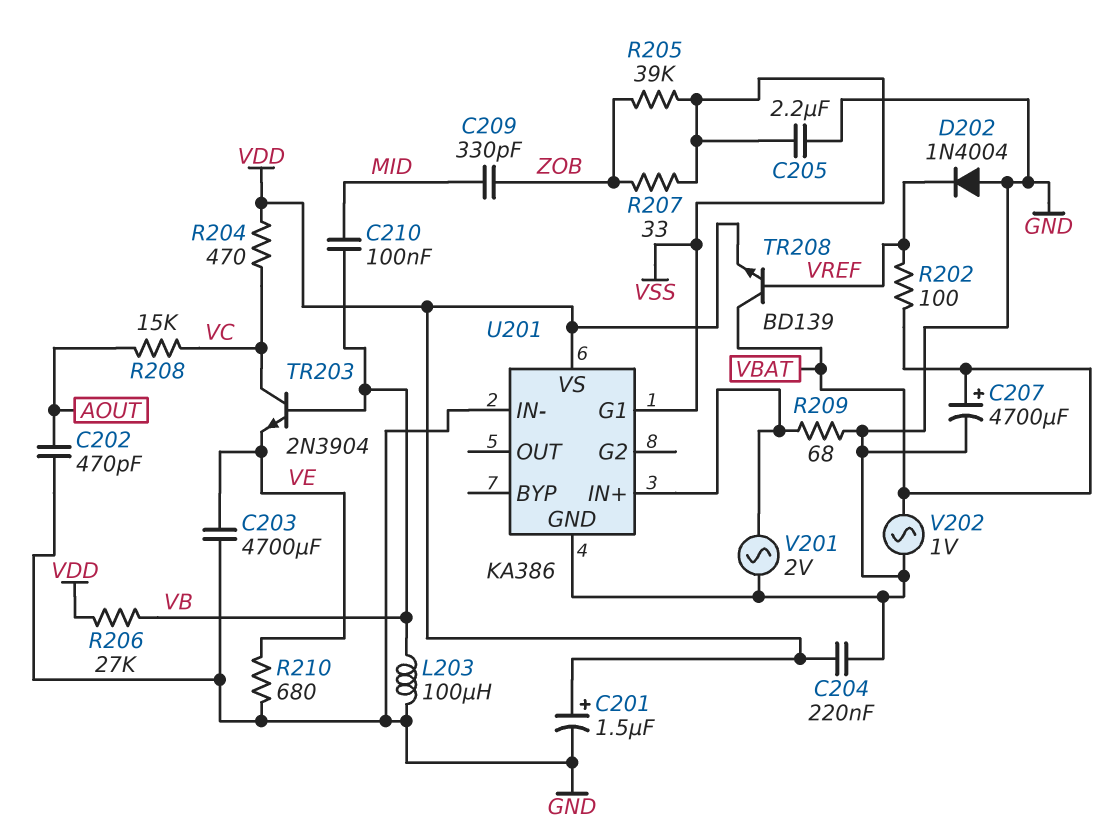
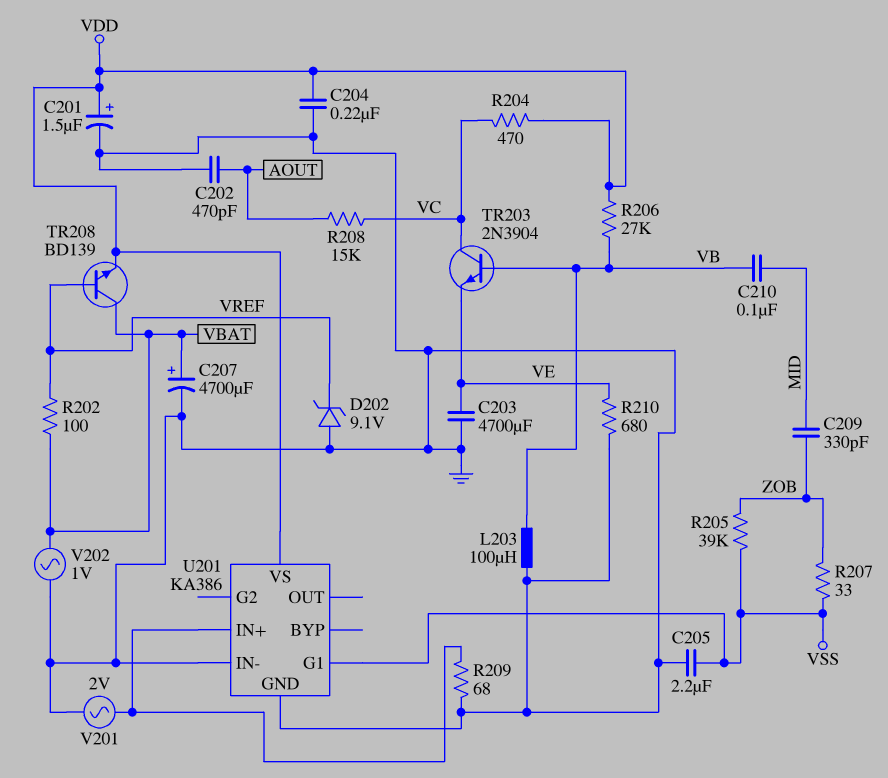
D202: diode 1N4004 (A GND, K VREF) -> zener 9.1V (A GND, K VREF)

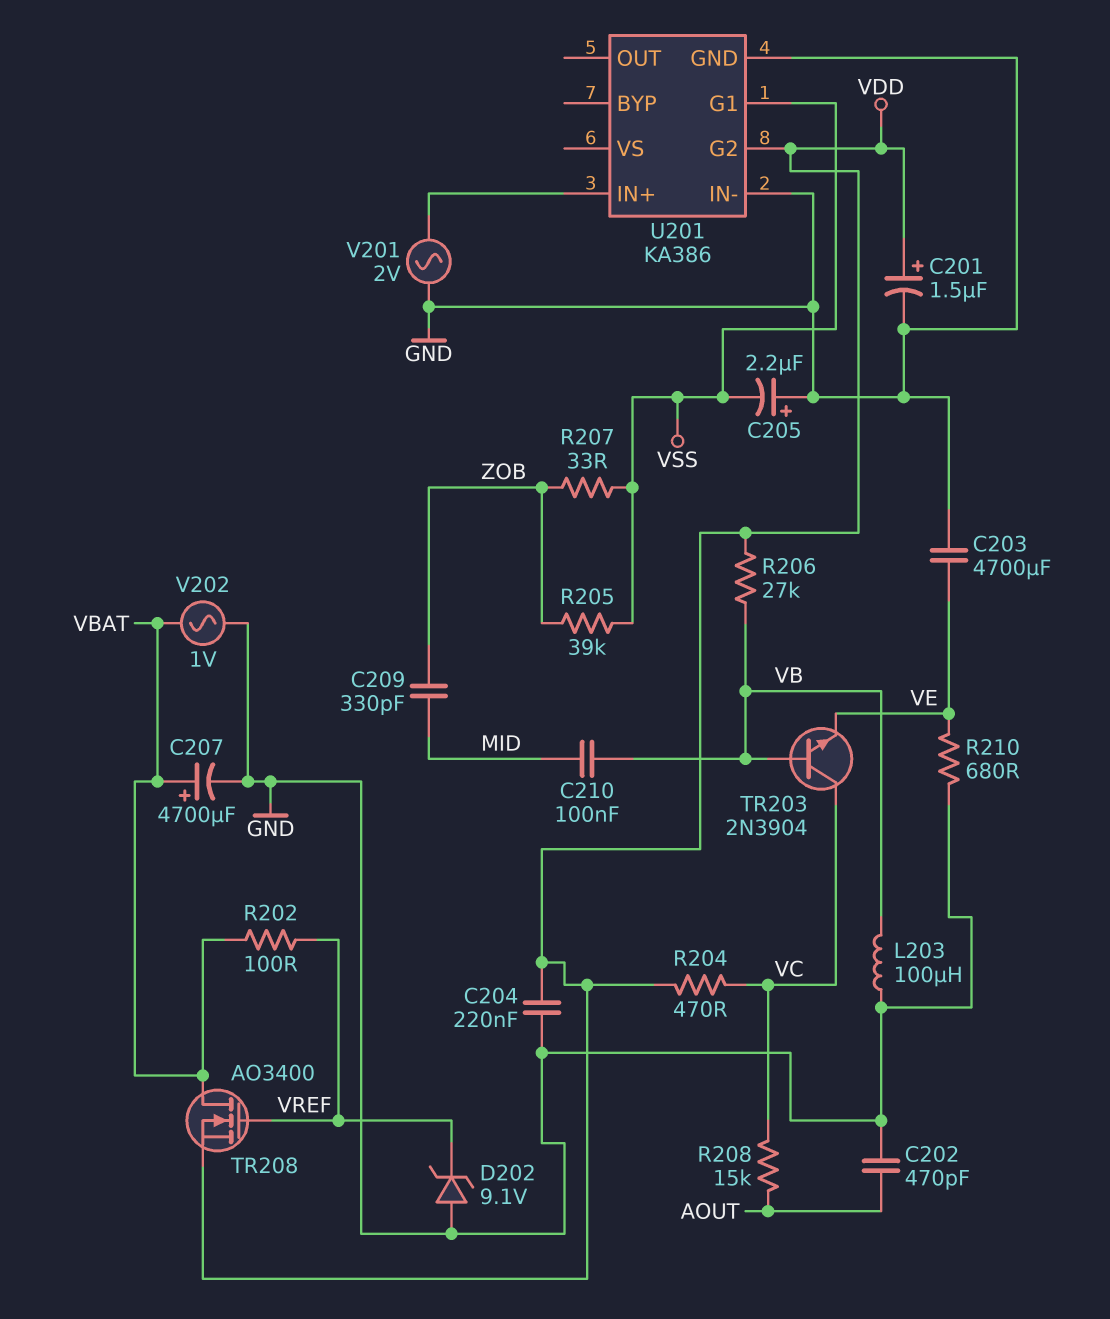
C205: 2.2uF (GND, VSS) -> 2.2uF (plus GND, minus VSS)
R209: 68 (GND, U201/IN+) -> none
TR208: NPN BD139 (B VREF, C VBAT, E VDD) -> NMOS AO3400 (G VREF, D VBAT, S VDD)
U201 pin G2: none -> VDD
U201 pin VS: VDD -> none

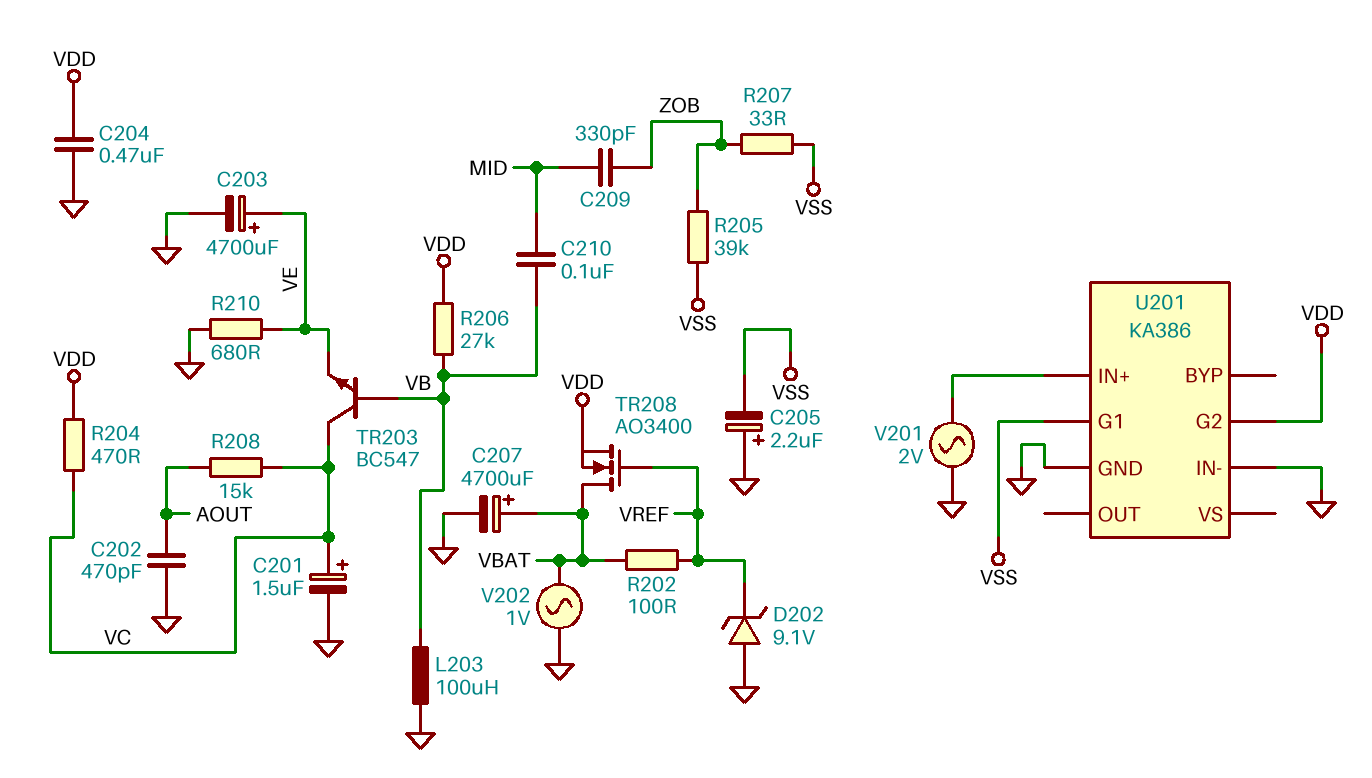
C201: 1.5uF (plus VDD, minus GND) -> 1.5uF (plus VC, minus GND)
C203: 4700uF (GND, VE) -> 4700uF (plus VE, minus GND)
C204: 220nF (GND, VDD) -> 470nF (GND, VDD)
TR203: NPN 2N3904 (B VB, C VC, E VE) -> NPN BC547 (B VB, C VC, E VE)

